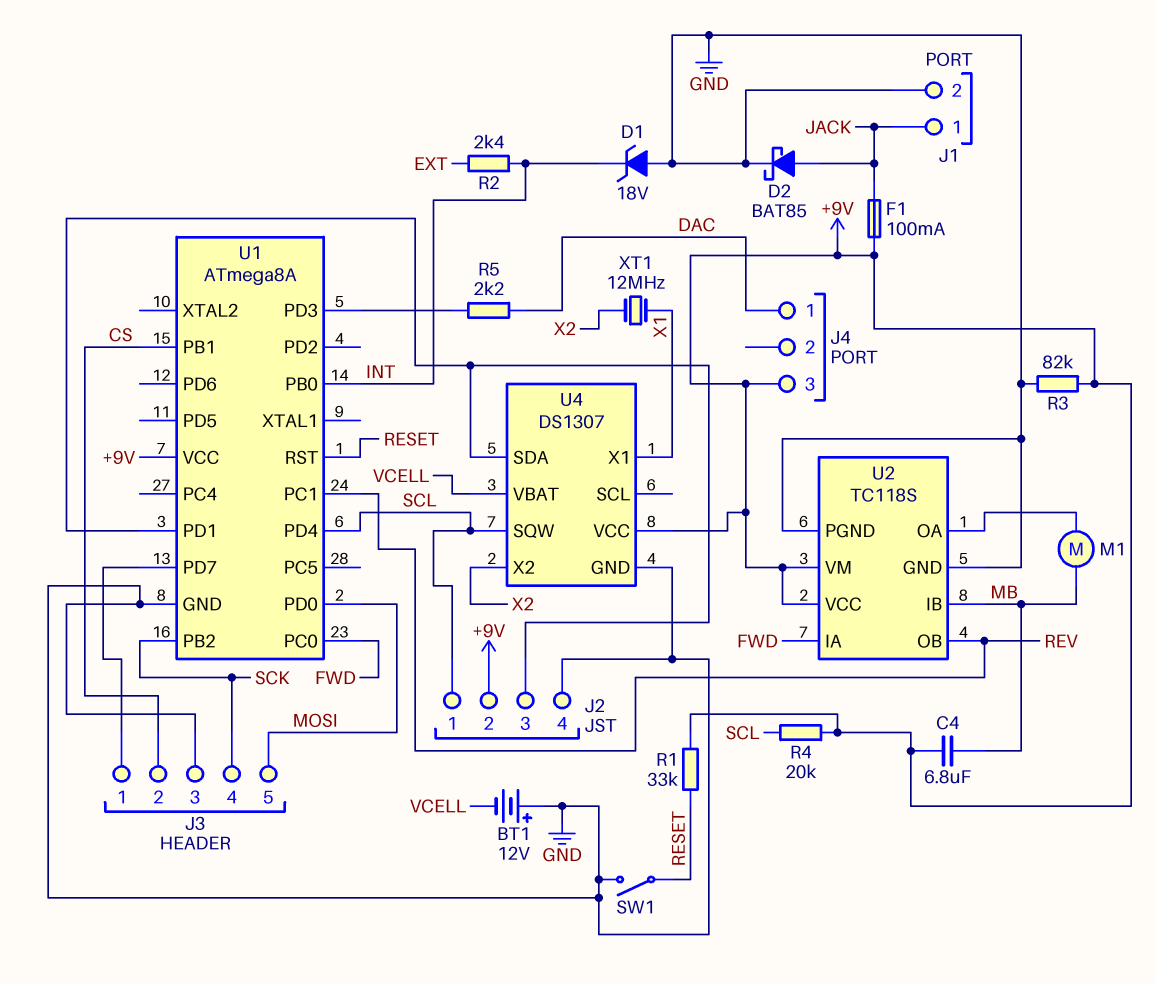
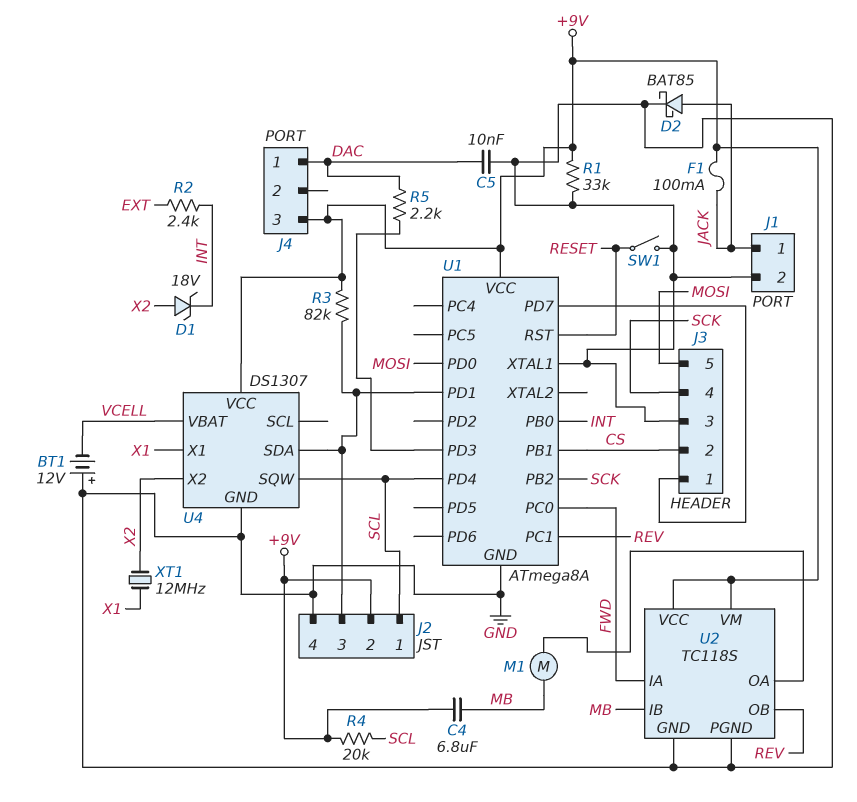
C5: none -> 10nF (DAC, GND)
D1: zener 18V (A GND, K INT) -> zener 18V (A X2, K INT)
R1: 33k (+9V, RESET) -> 33k (+9V, GND)
R3: 82k (+9V, GND) -> 82k (+9V, J2/3)
U1 pin XTAL1: none -> GND

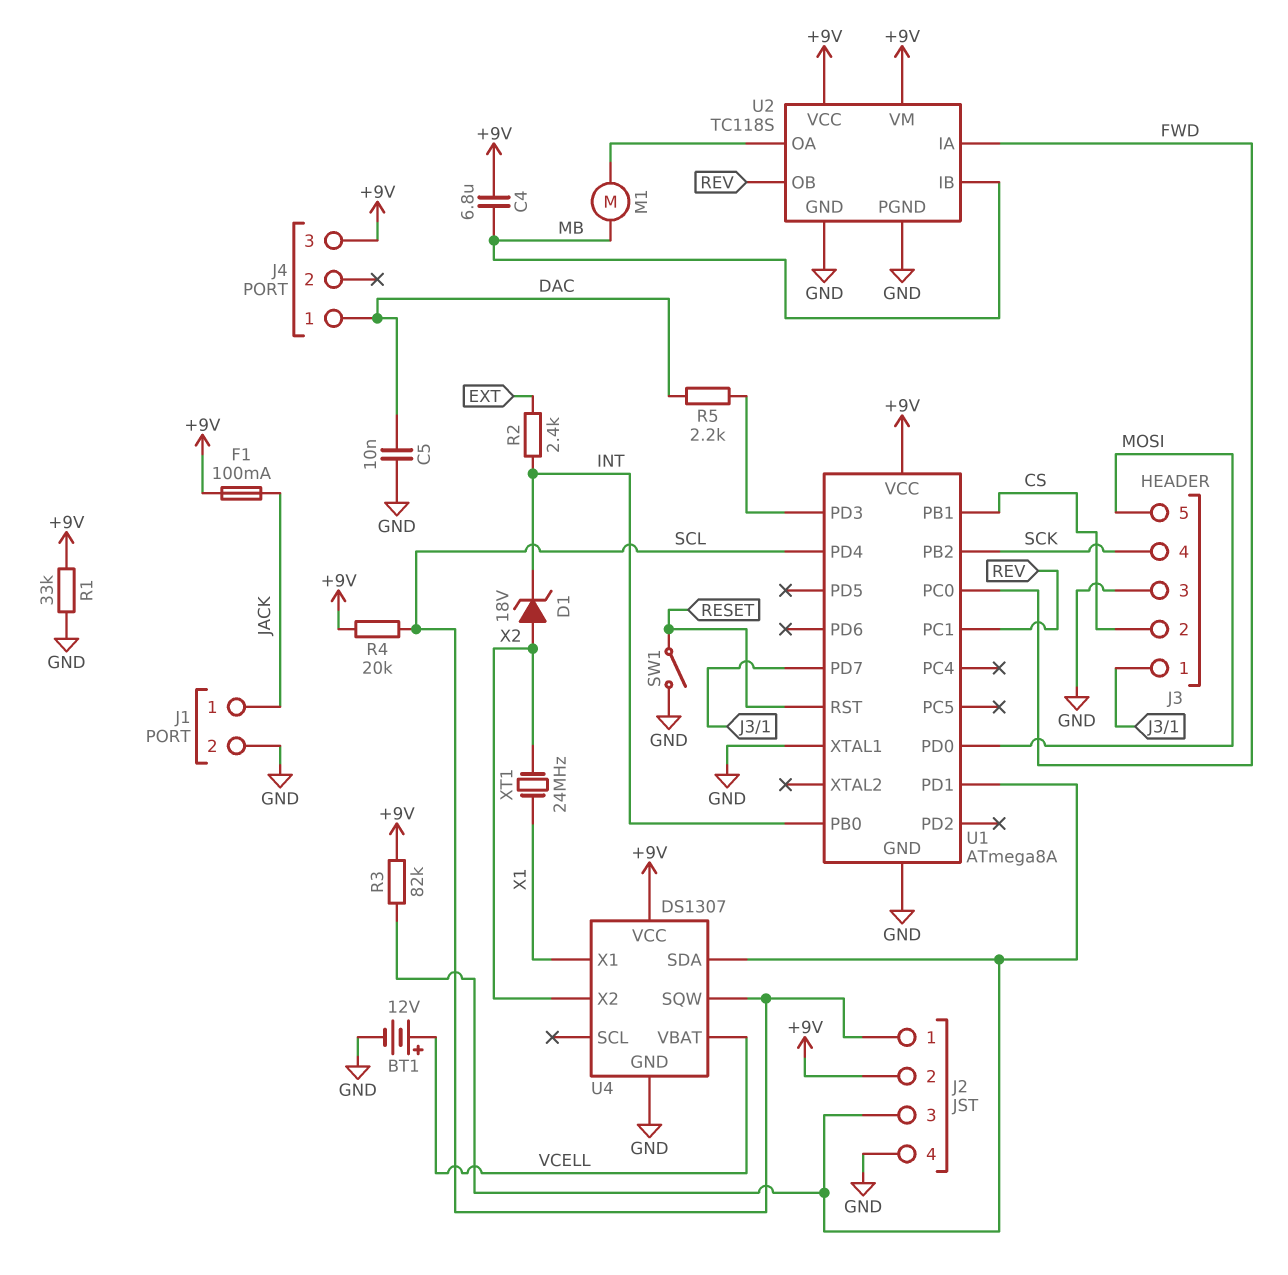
BT1: 12V (plus GND, minus VCELL) -> 12V (plus VCELL, minus GND)
D2: schottky BAT85 (A JACK, K GND) -> none
XT1: 12MHz (X1, X2) -> 24MHz (X1, X2)

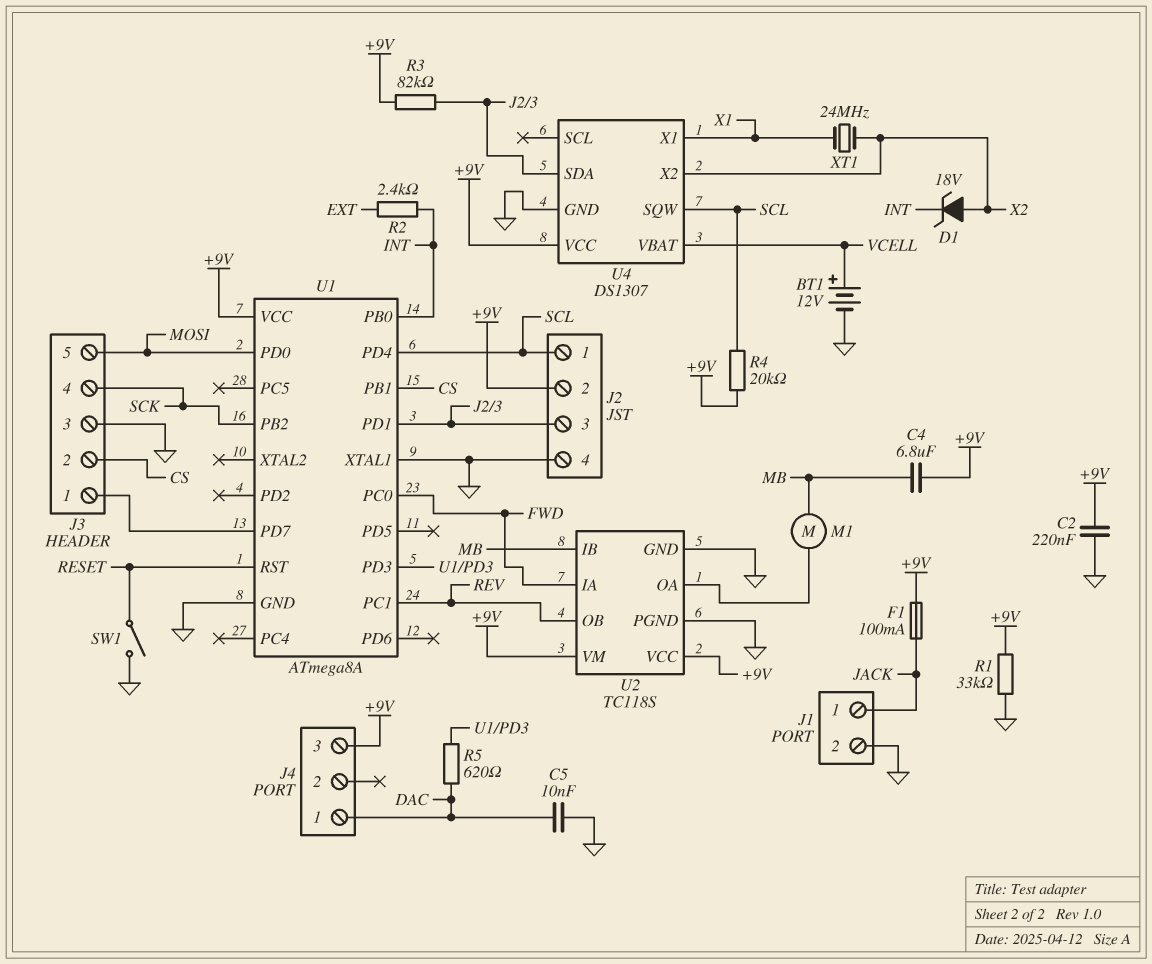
C2: none -> 220nF (+9V, GND)
R5: 2.2k (DAC, U1/PD3) -> 620 (DAC, U1/PD3)

